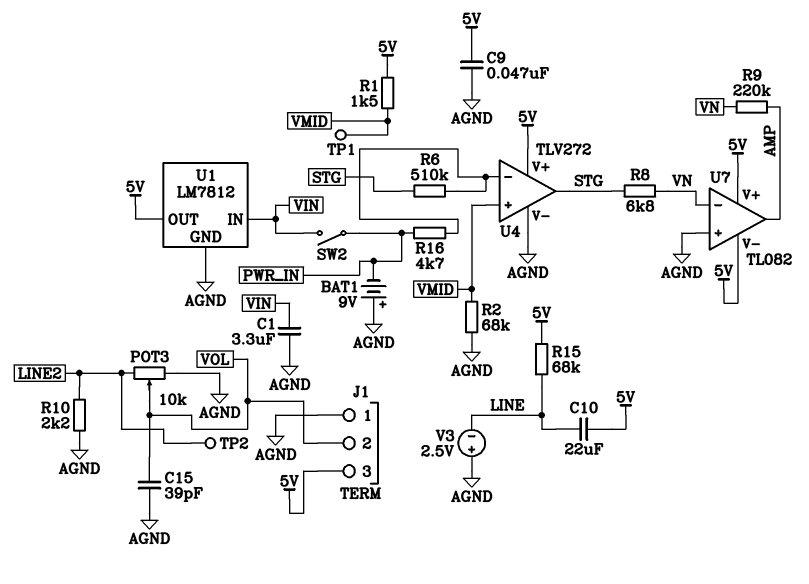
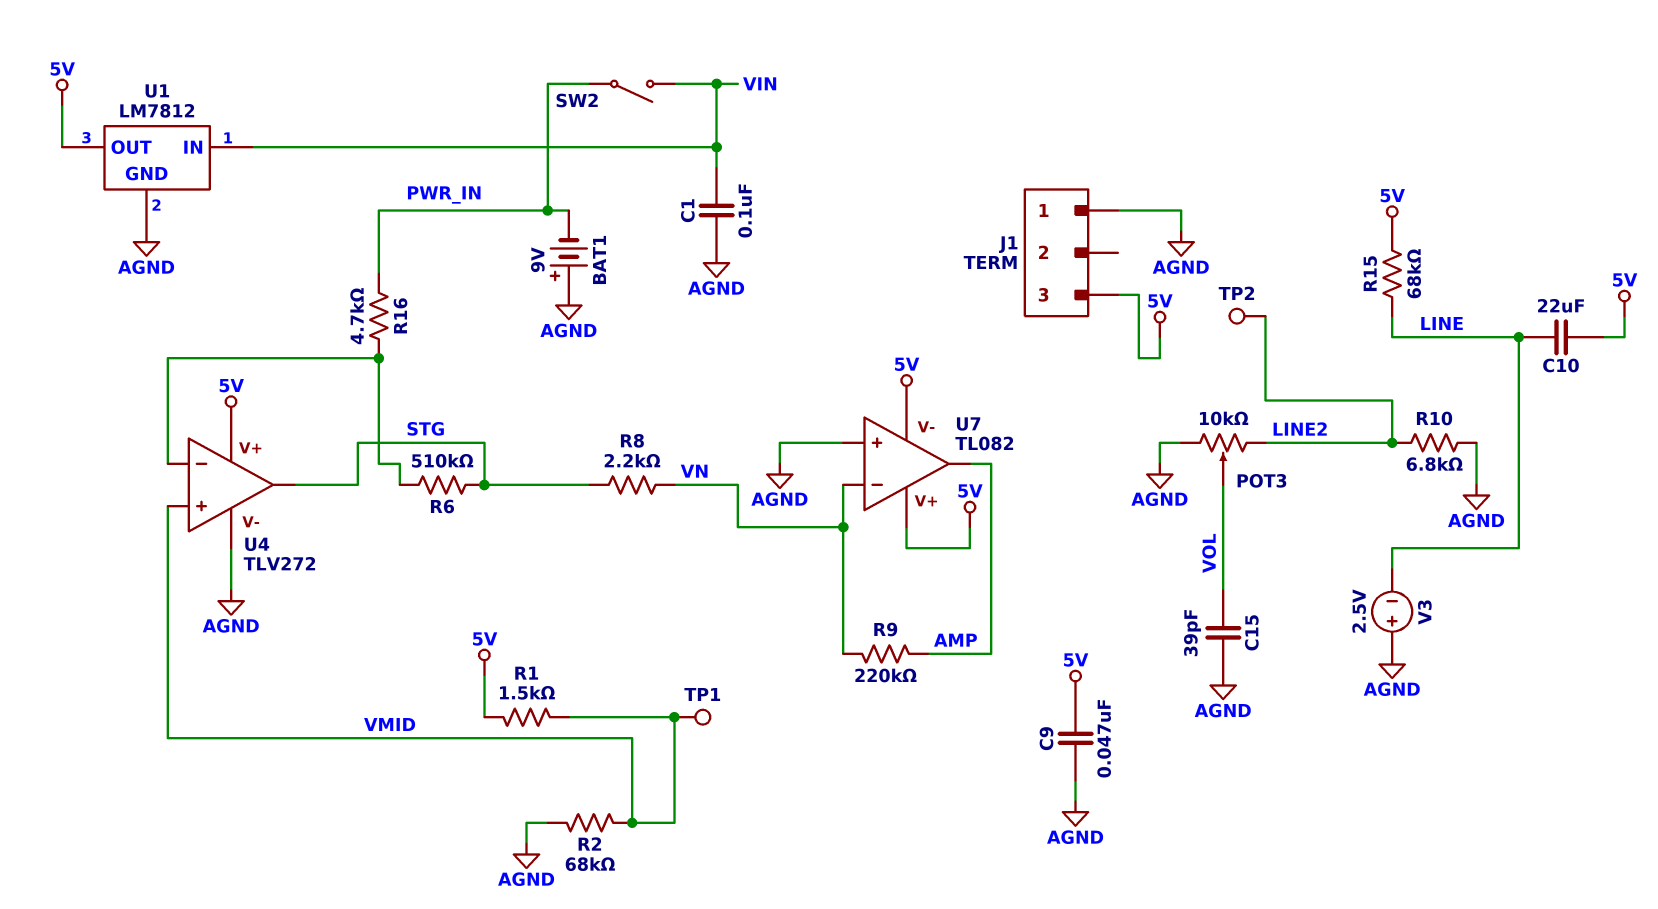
C1: 3.3uF (AGND, VIN) -> 100nF (AGND, VIN)
J1 pin 2: VOL -> none
R8: 6.8k (STG, VN) -> 2.2k (STG, VN)
R10: 2.2k (AGND, LINE2) -> 6.8k (AGND, LINE2)

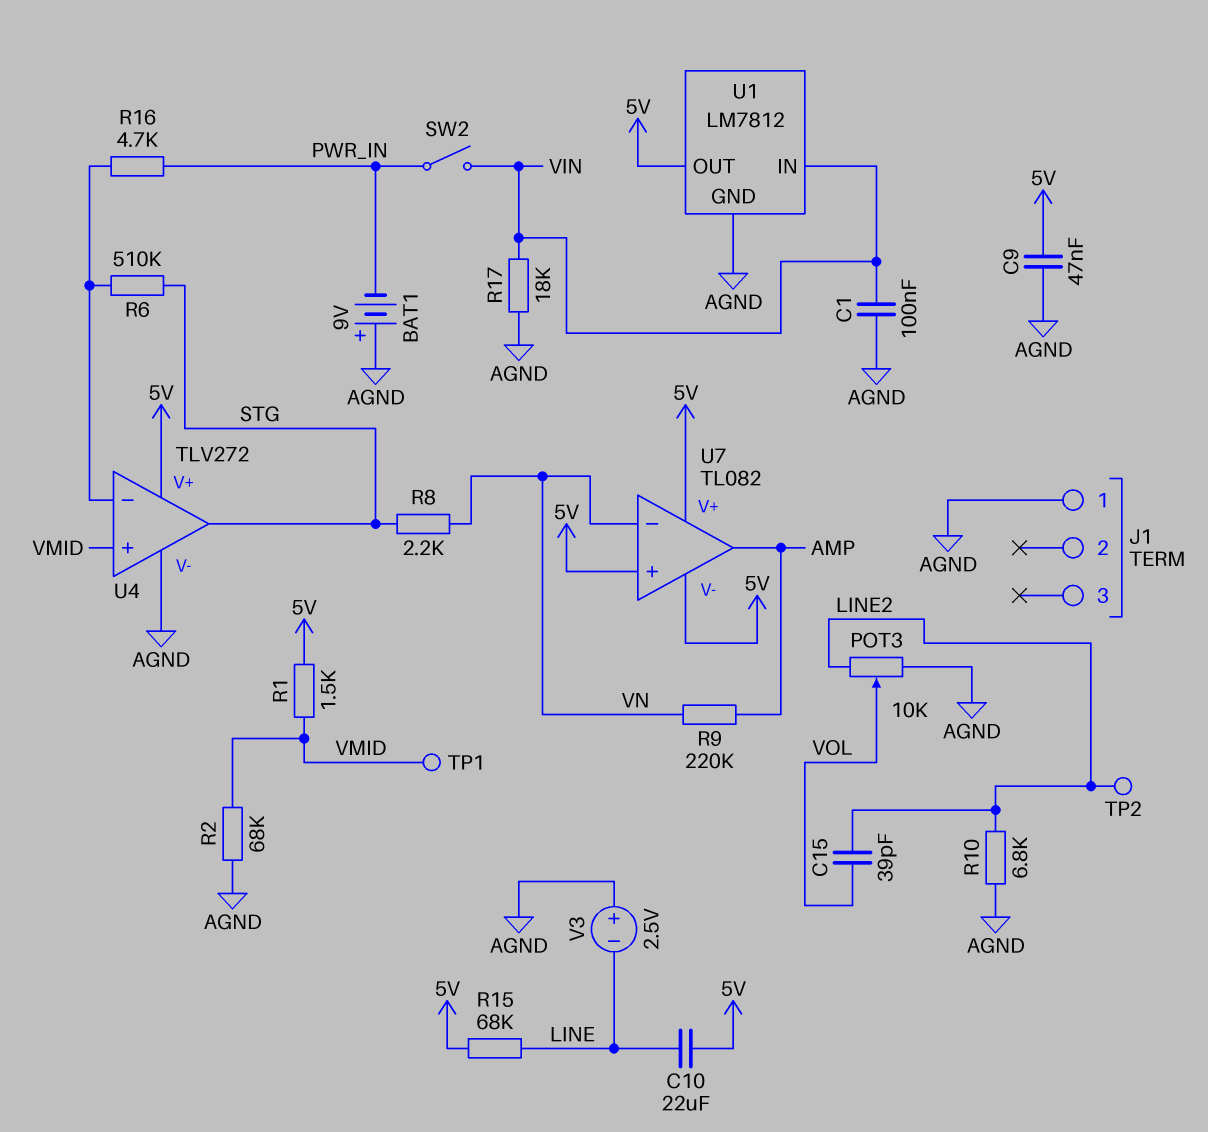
C15: 39pF (AGND, VOL) -> 39pF (LINE2, VOL)
J1 pin 3: 5V -> none
R17: none -> 18k (AGND, VIN)
U7 pin in+: AGND -> 5V

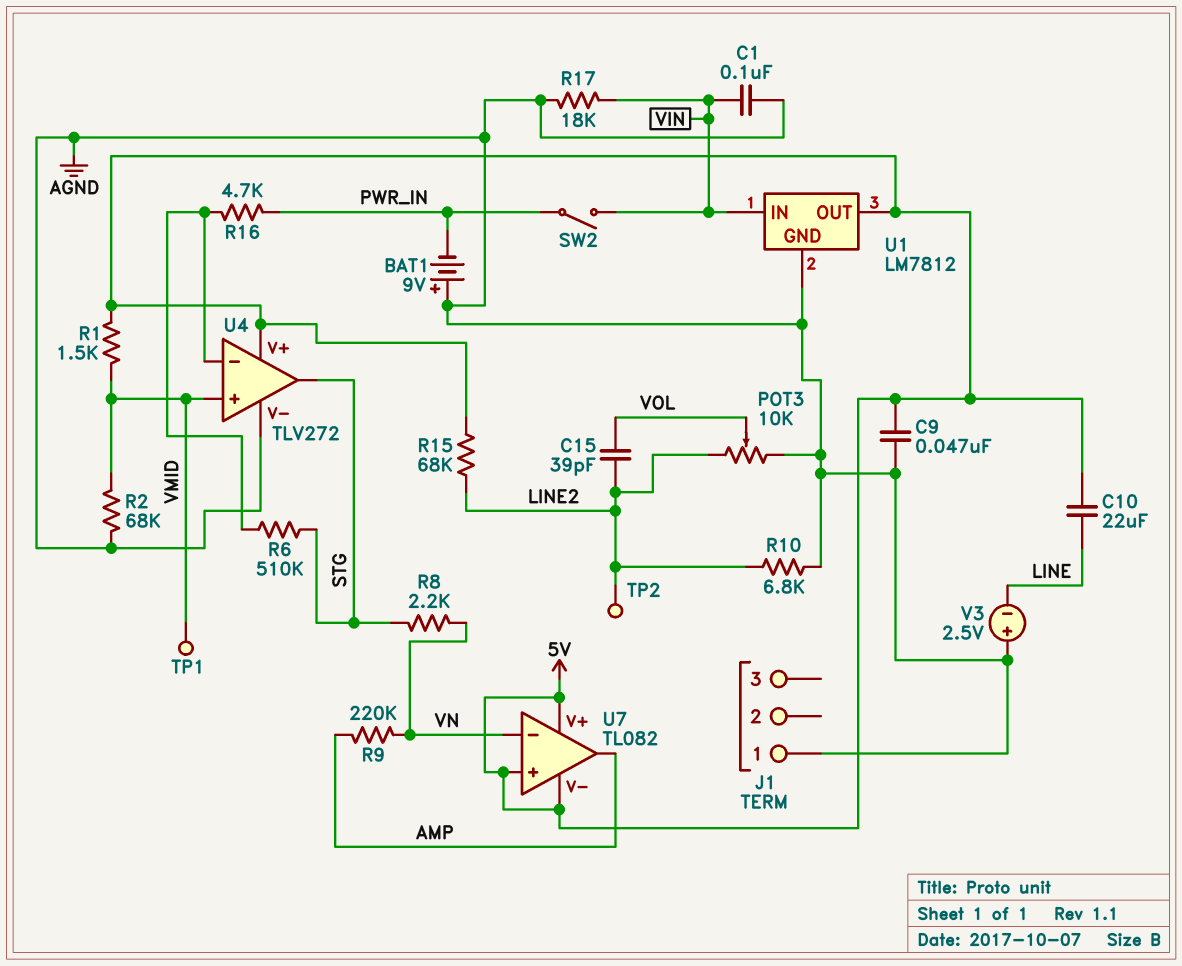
R15: 68k (5V, LINE) -> 68k (5V, LINE2)

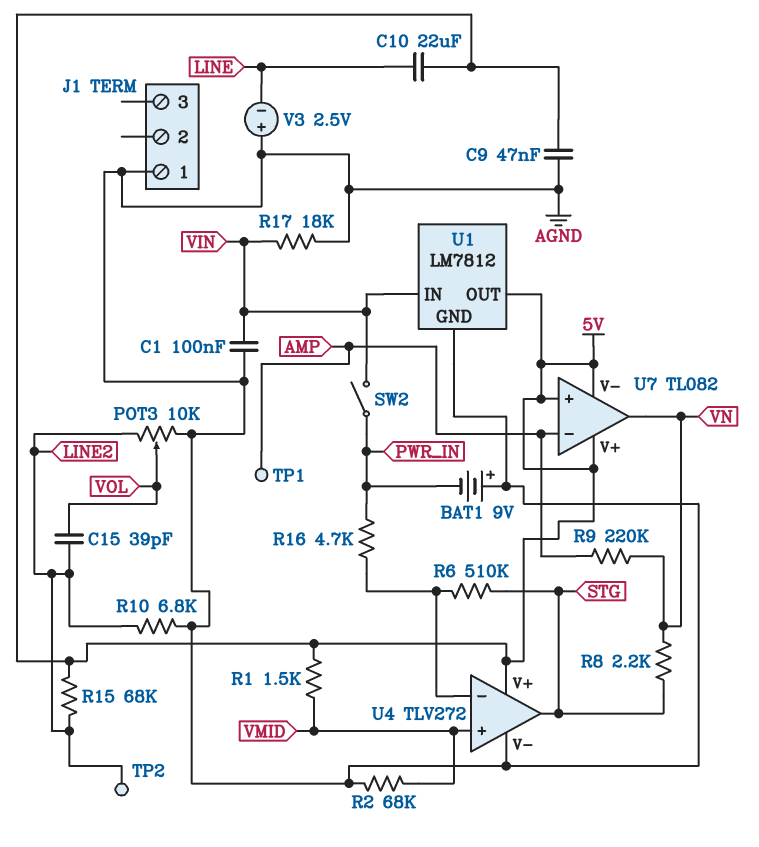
TP1: test point (VMID) -> test point (AMP)
U7 pin in-: VN -> AMP
U7 pin out: AMP -> VN

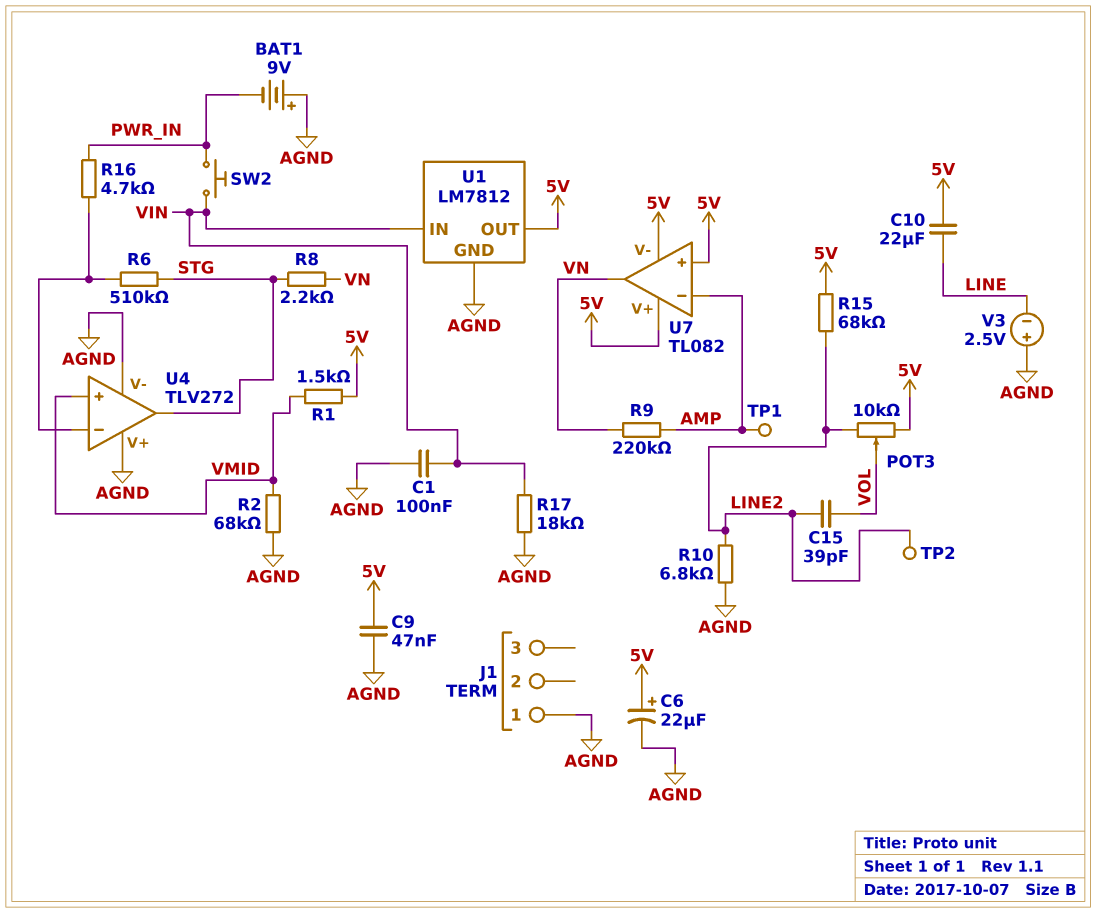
C6: none -> 22uF (plus 5V, minus AGND)
POT3: 10k (AGND, LINE2, wiper VOL) -> 10k (5V, LINE2, wiper VOL)
SW2: switch (PWR_IN, VIN) -> button (PWR_IN, VIN)
U4 pin V+: 5V -> AGND

